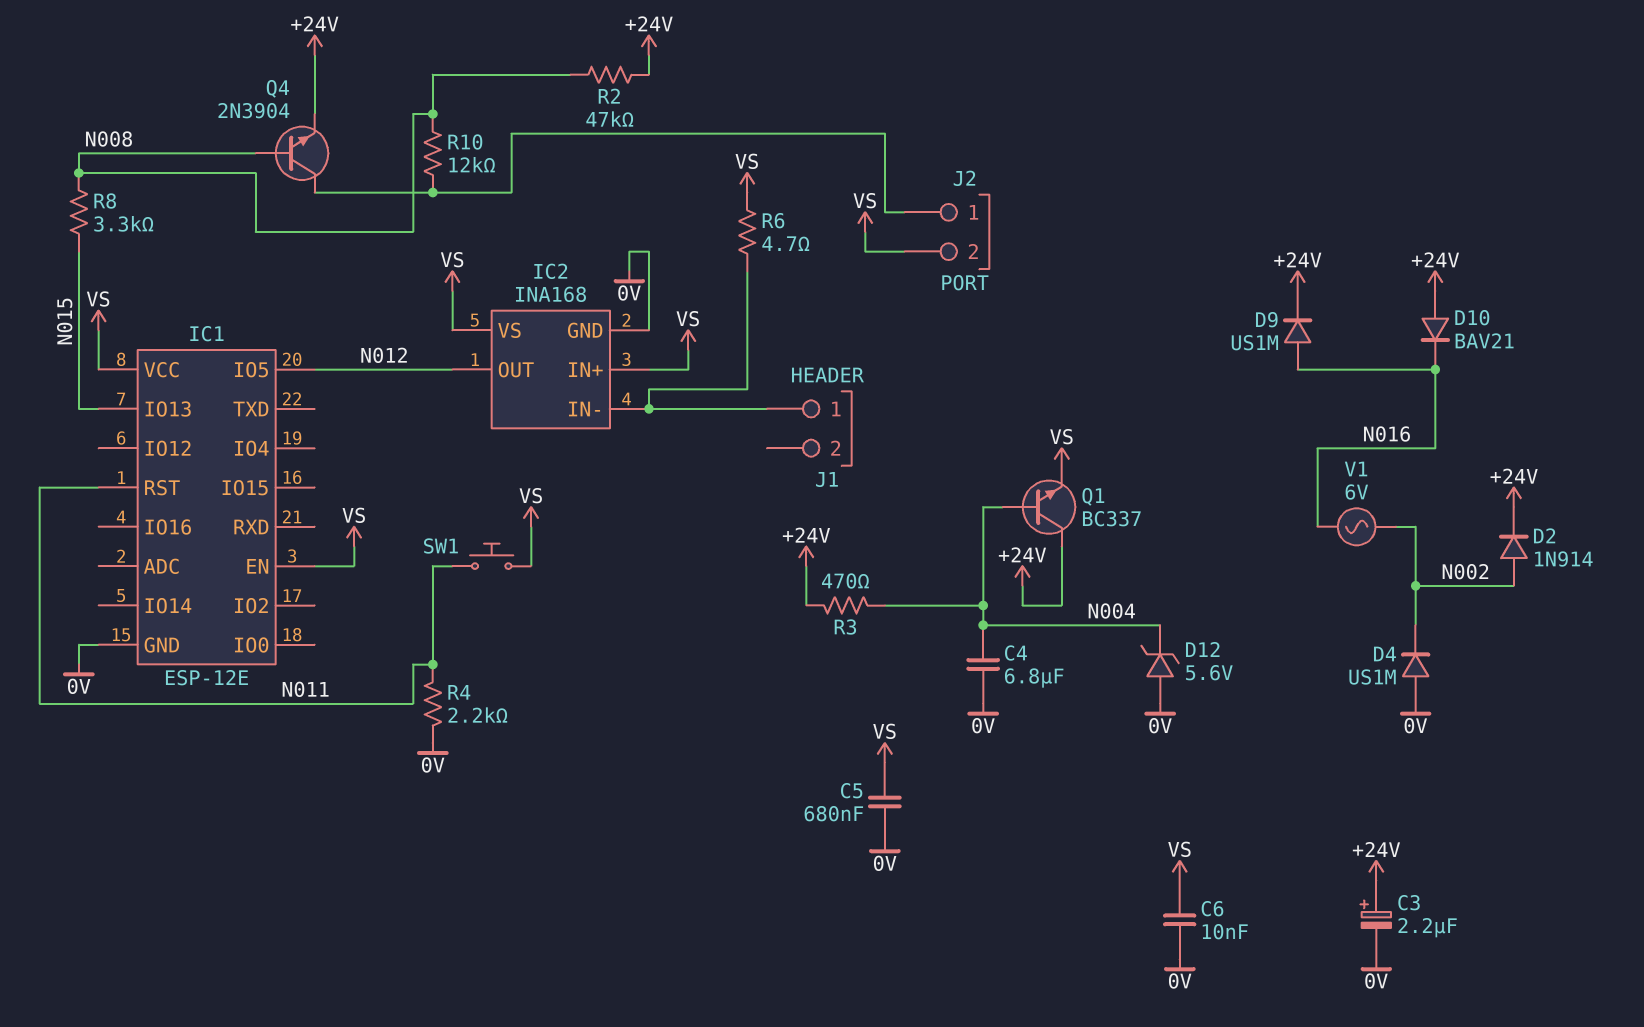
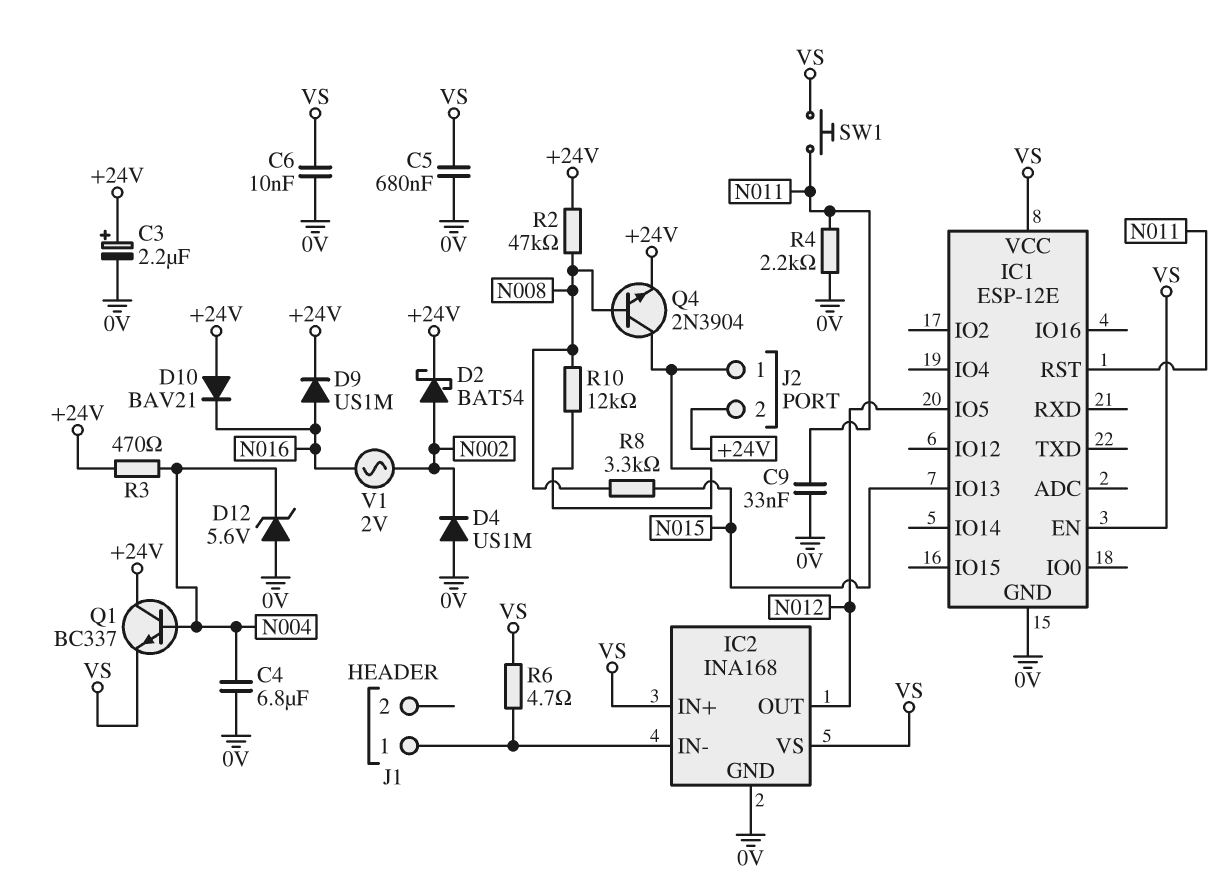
C9: none -> 33nF (0V, N011)
D2: diode 1N914 (A N002, K +24V) -> schottky BAT54 (A N002, K +24V)
J2 pin 2: VS -> +24V
V1: AC 6V (N002, N016) -> AC 2V (N002, N016)

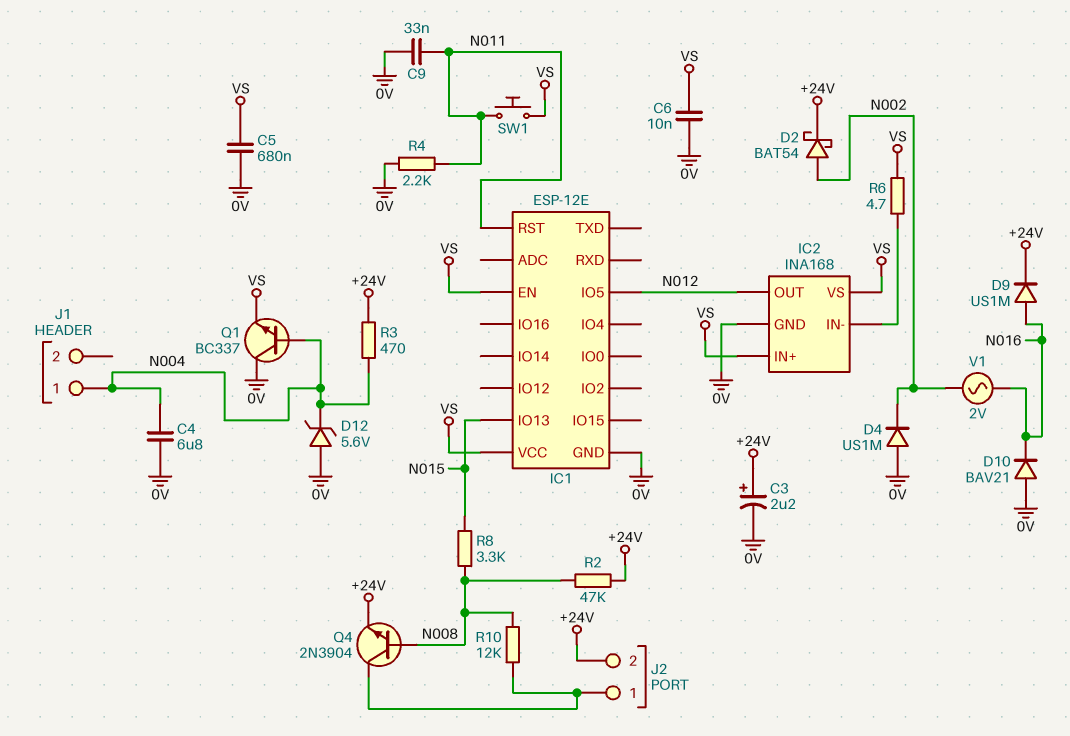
D10: diode BAV21 (A +24V, K N016) -> diode BAV21 (A 0V, K N016)
J1 pin 1: IC2/IN- -> N004
Q1: NPN BC337 (B N004, C +24V, E VS) -> NPN BC337 (B N004, C 0V, E VS)

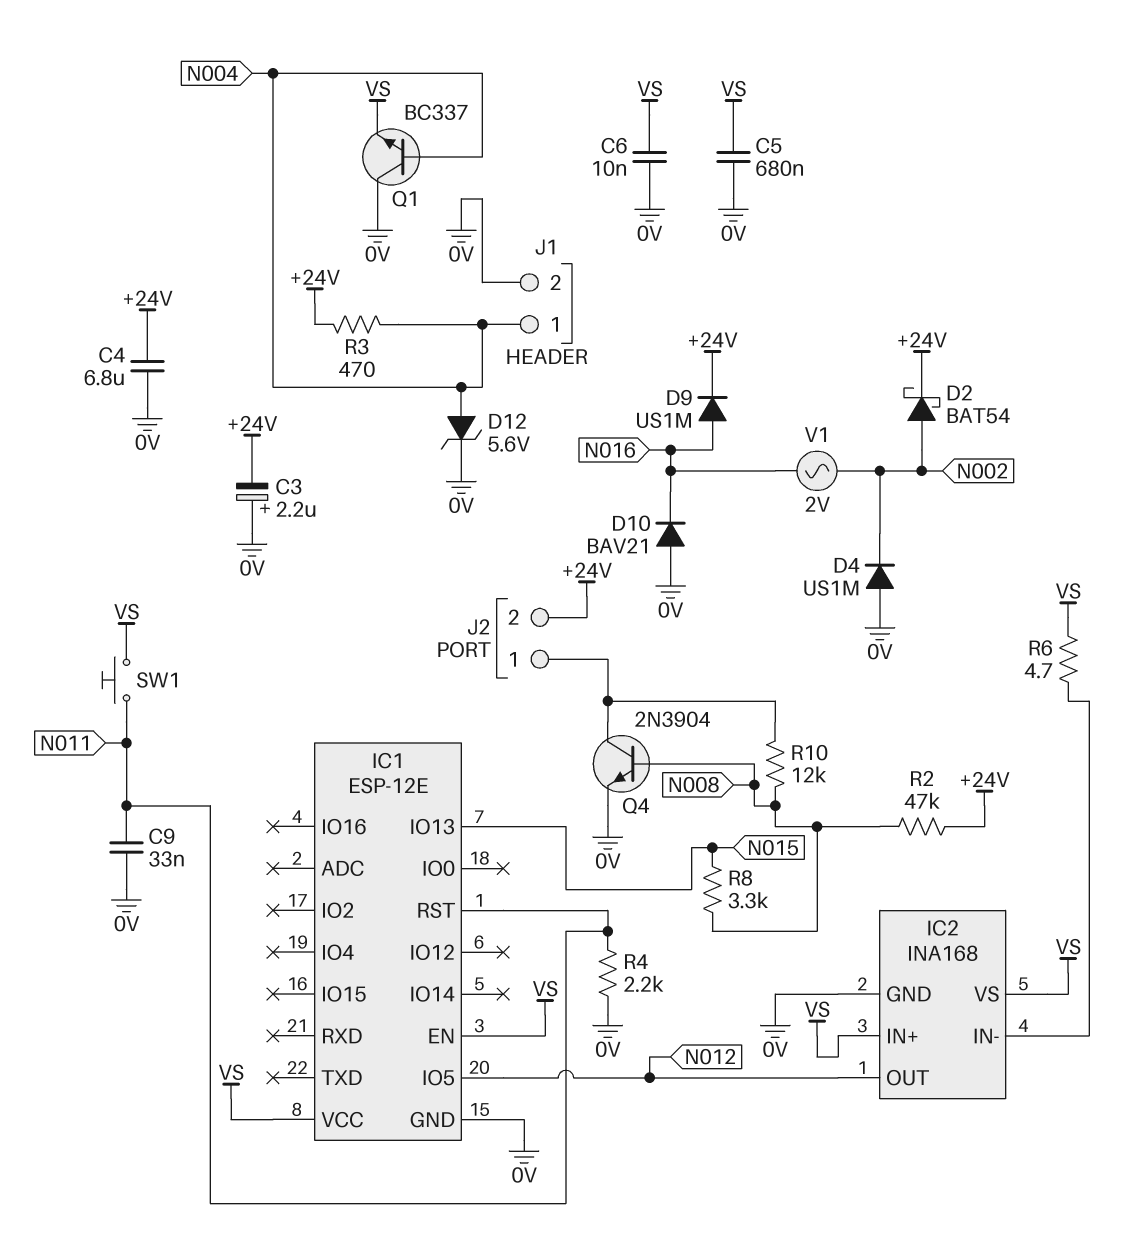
C3: 2.2uF (plus +24V, minus 0V) -> 2.2uF (plus 0V, minus +24V)
C4: 6.8uF (0V, N004) -> 6.8uF (+24V, 0V)
D12: zener 5.6V (A 0V, K N004) -> zener 5.6V (A N004, K 0V)
J1 pin 2: none -> 0V
Q4: NPN 2N3904 (B N008, C J2/1, E +24V) -> NPN 2N3904 (B N008, C J2/1, E 0V)

